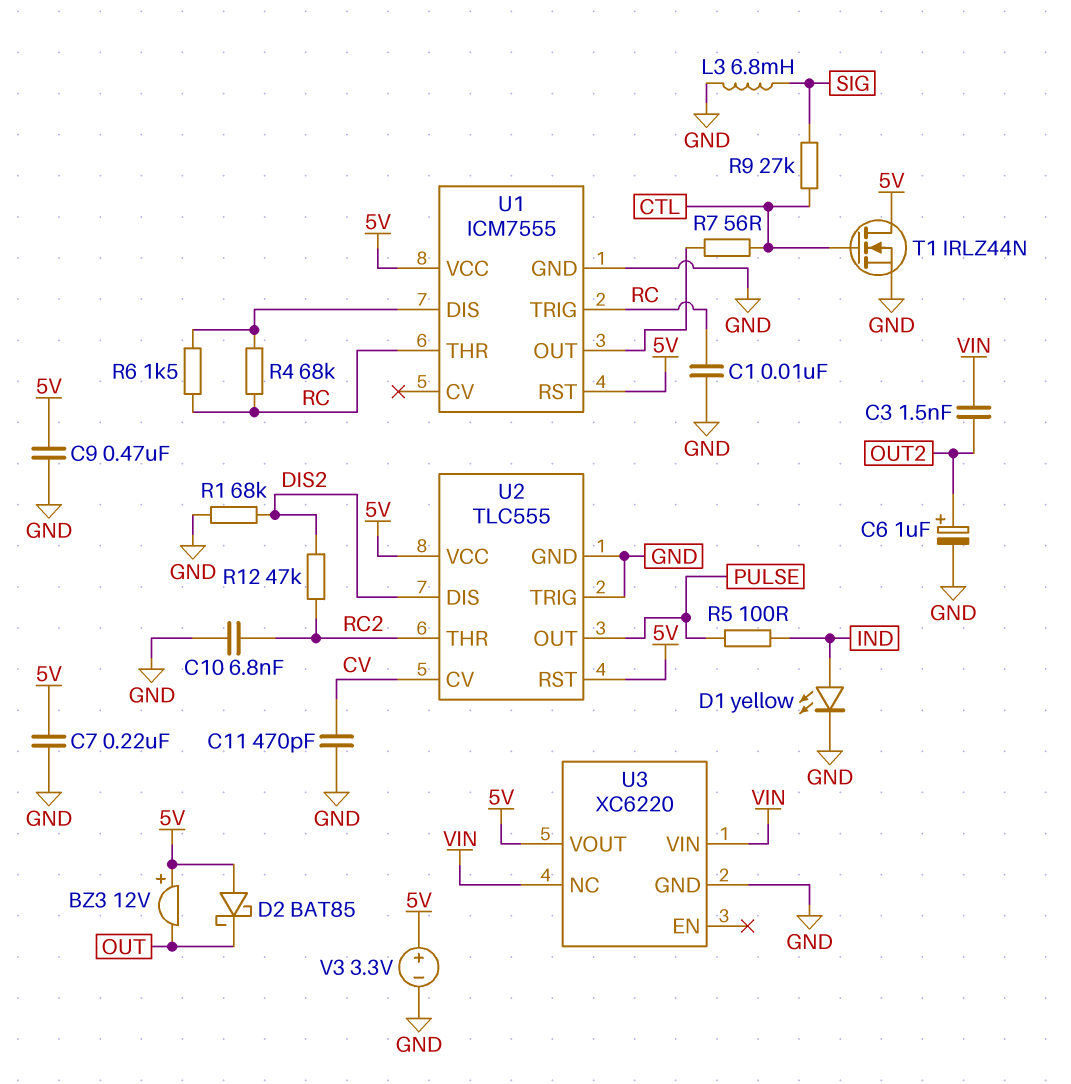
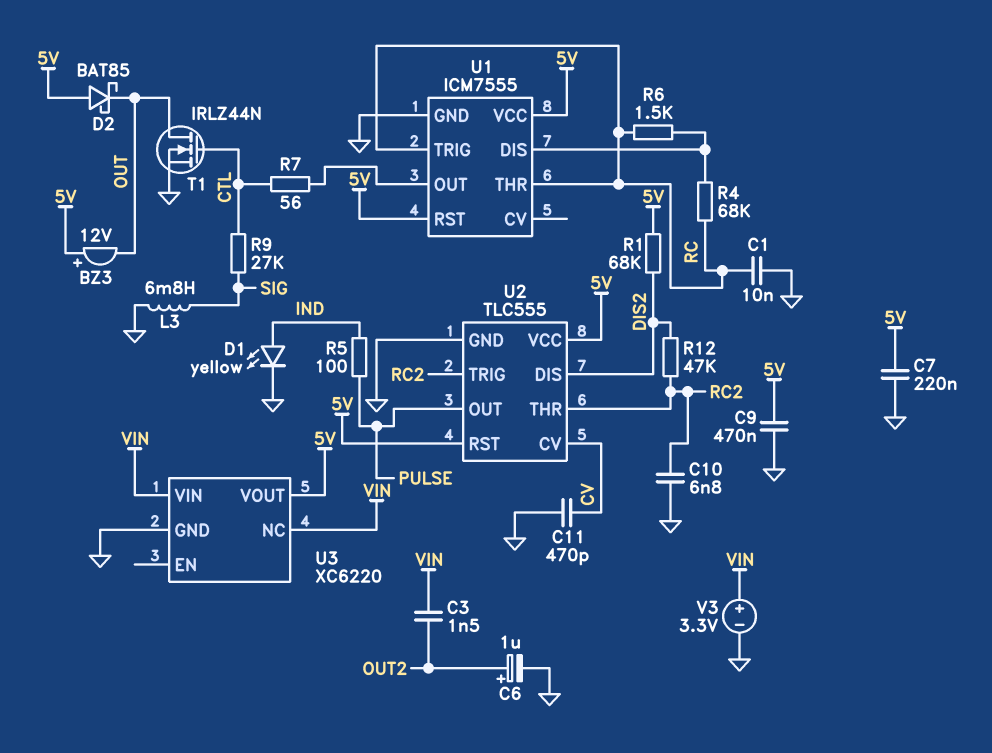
R1: 68k (DIS2, GND) -> 68k (5V, DIS2)
T1: NMOS IRLZ44N (G CTL, D 5V, S GND) -> NMOS IRLZ44N (G CTL, D OUT, S GND)
U2 pin TRIG: GND -> RC2
V3: 3.3V (plus 5V, minus GND) -> 3.3V (plus VIN, minus GND)

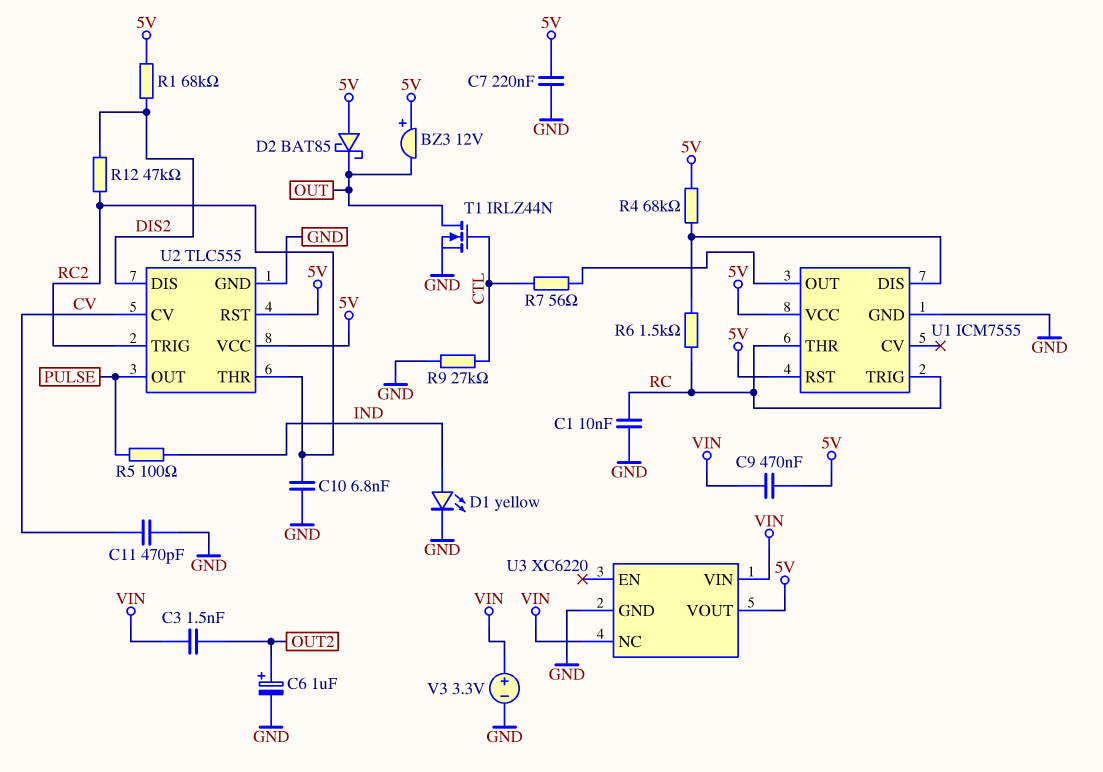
C9: 470nF (5V, GND) -> 470nF (5V, VIN)
L3: 6.8mH (GND, SIG) -> none
R4: 68k (RC, U1/DIS) -> 68k (5V, U1/DIS)
R9: 27k (CTL, SIG) -> 27k (CTL, GND)

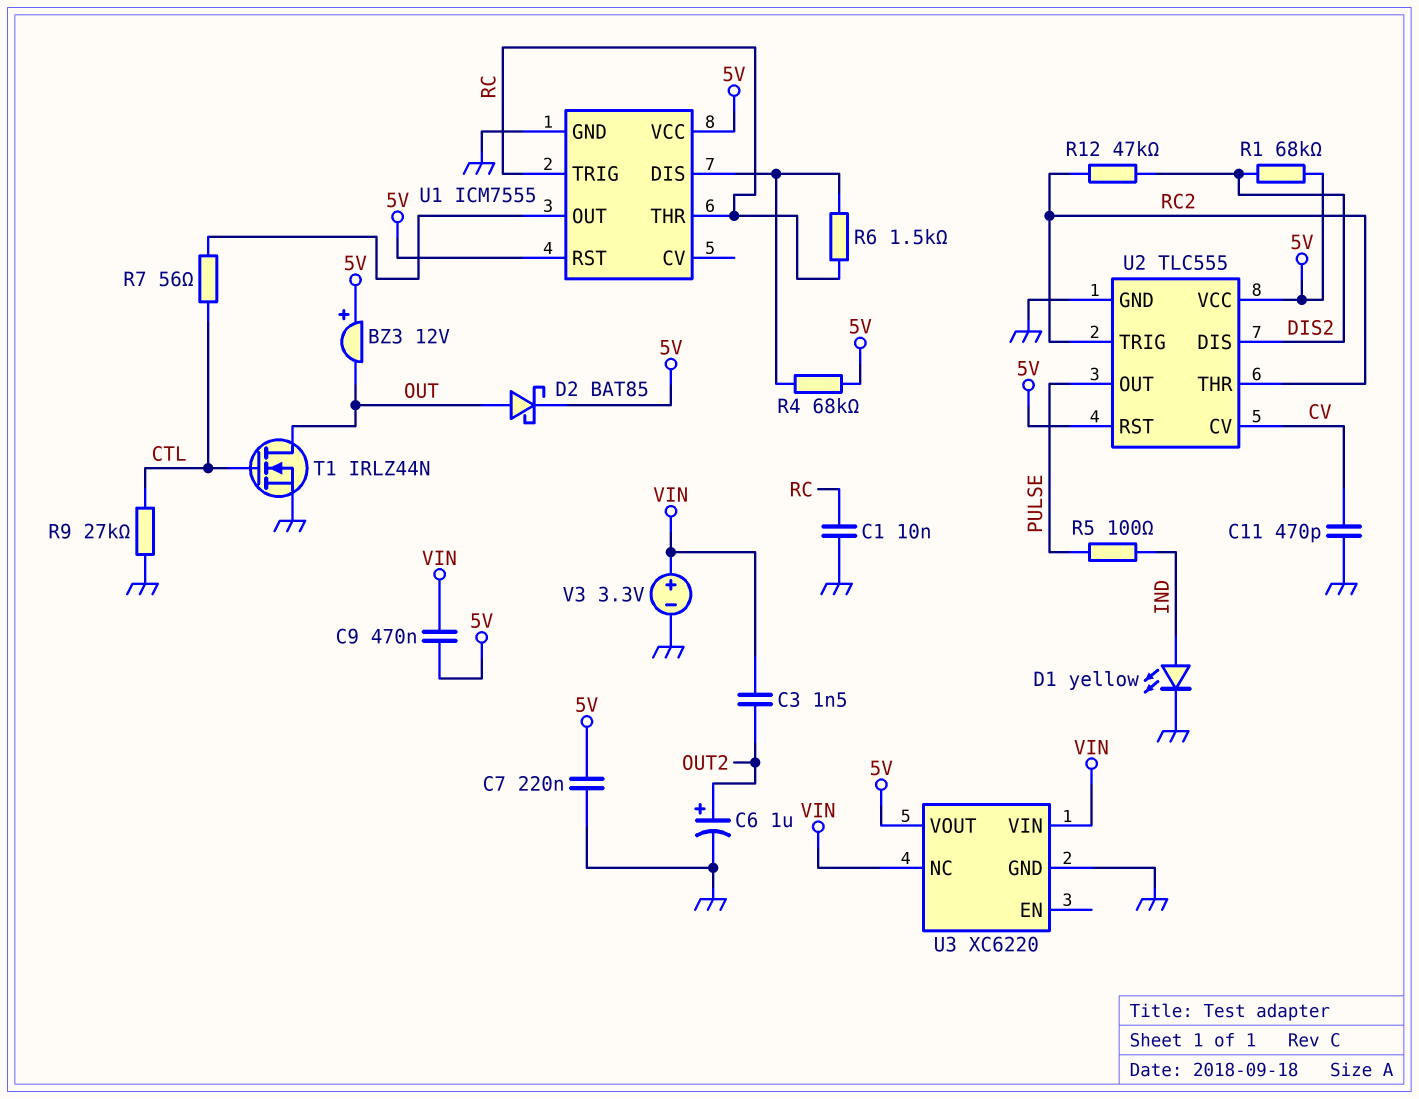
C10: 6.8nF (GND, RC2) -> none
D2: schottky BAT85 (A 5V, K OUT) -> schottky BAT85 (A OUT, K 5V)

